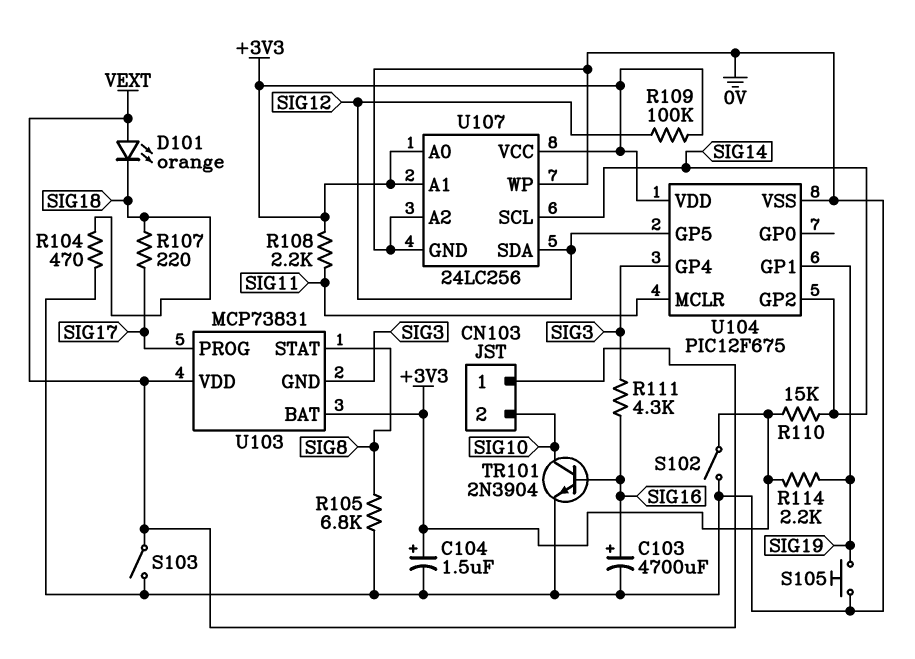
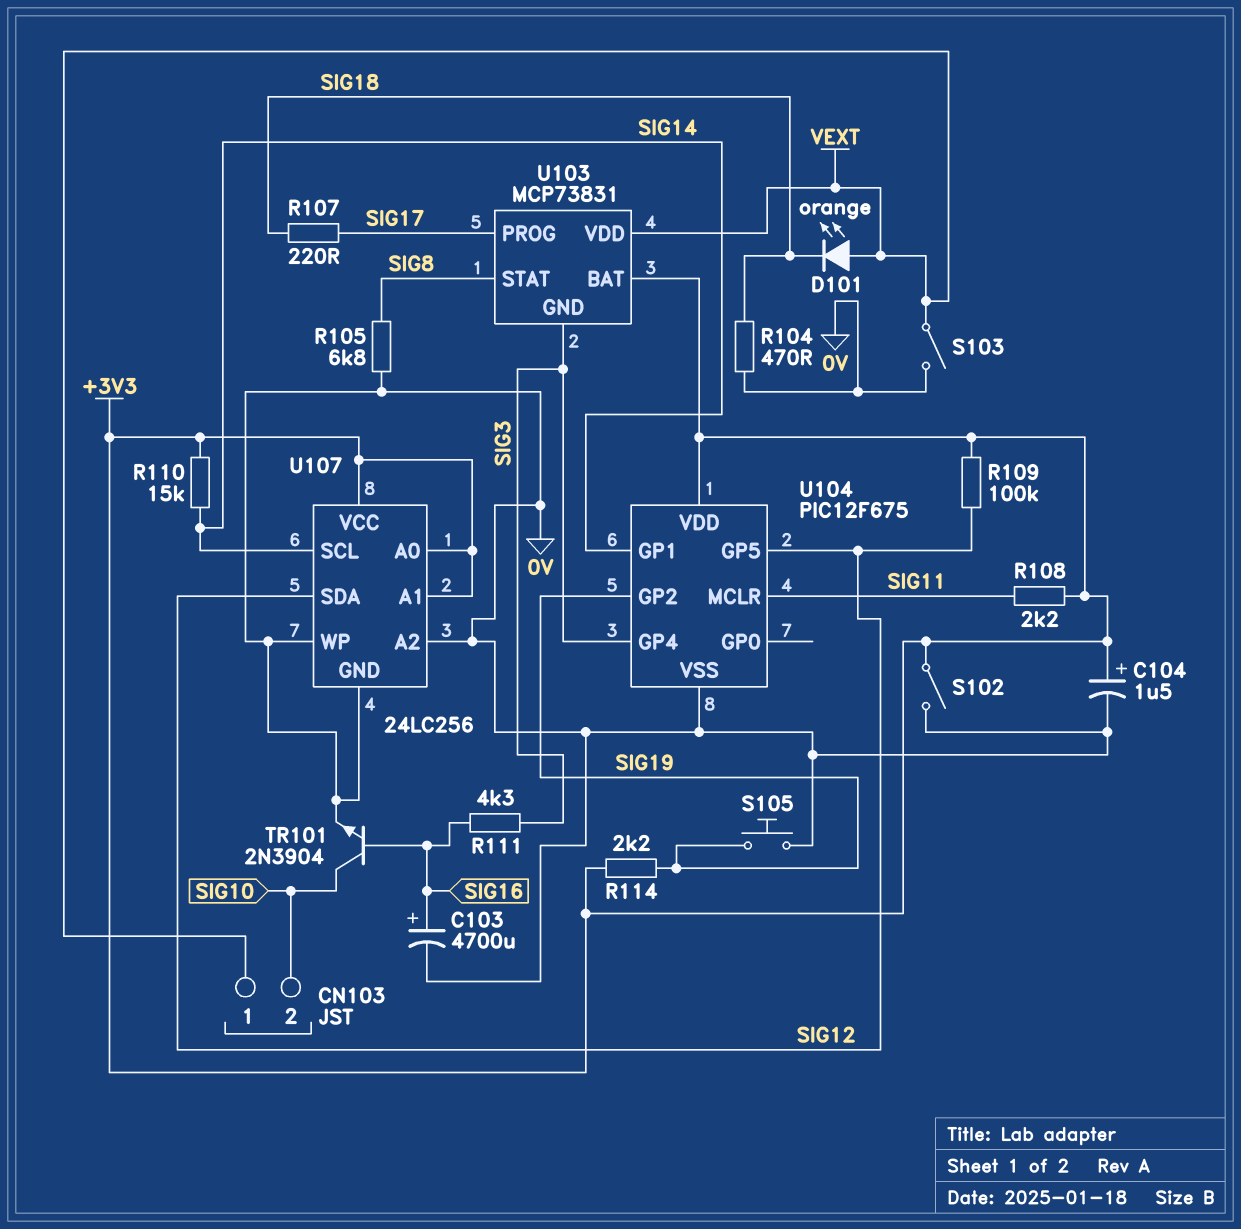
U104 pin GP1: SIG19 -> SIG14
U104 pin GP2: SIG14 -> SIG19

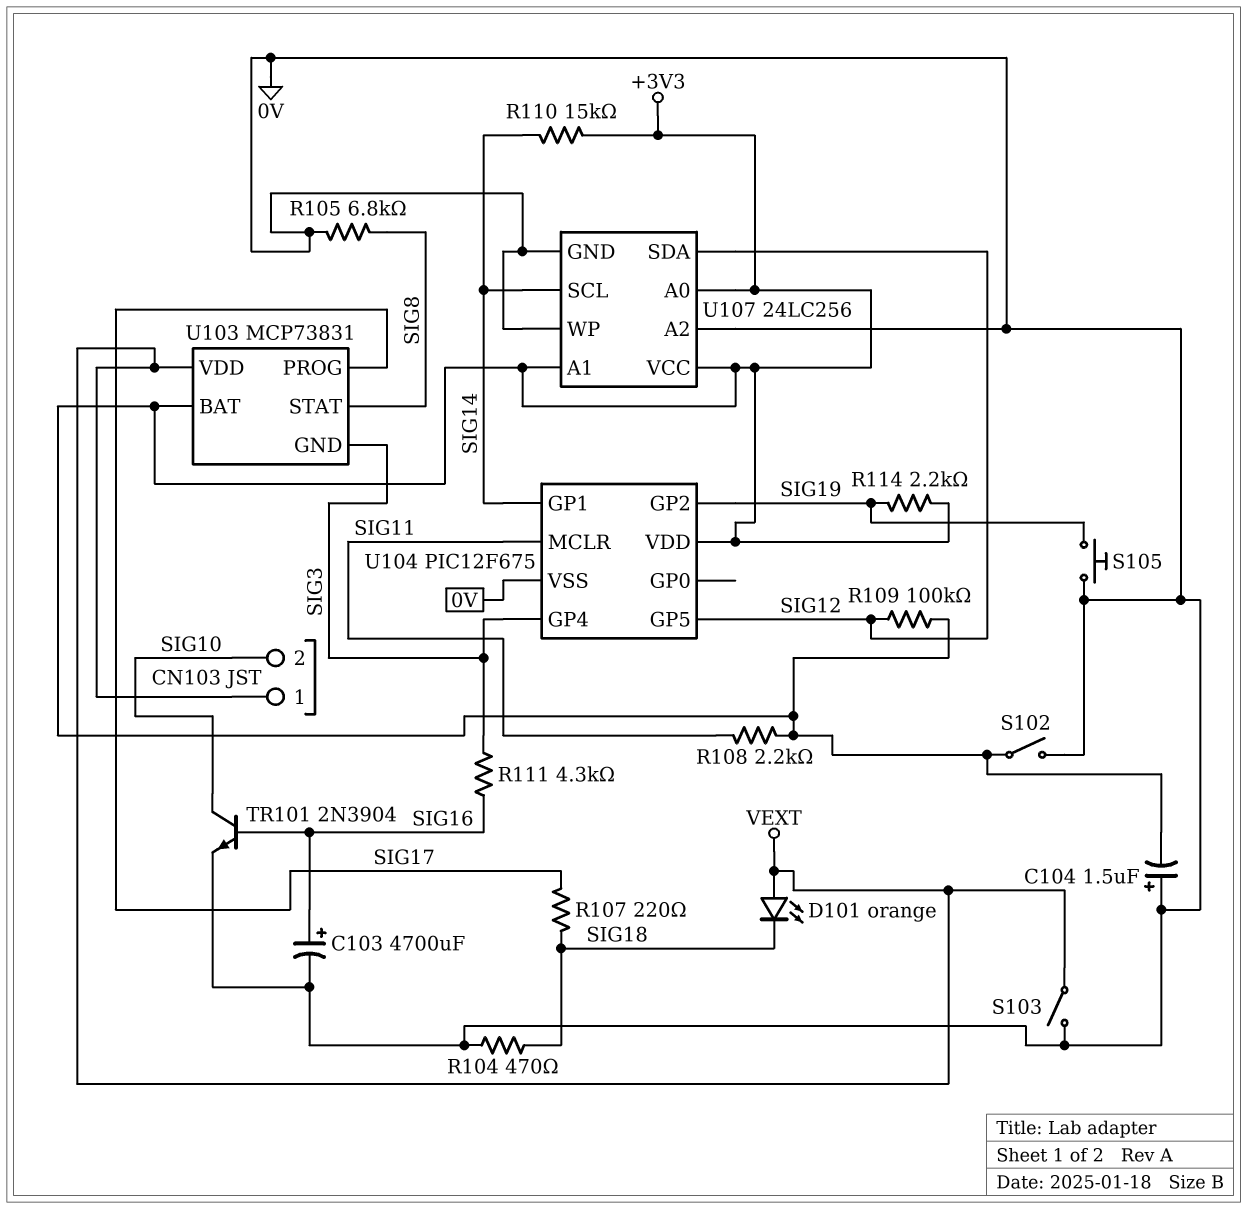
C104: 1.5uF (plus +3V3, minus 0V) -> 1.5uF (plus 0V, minus +3V3)

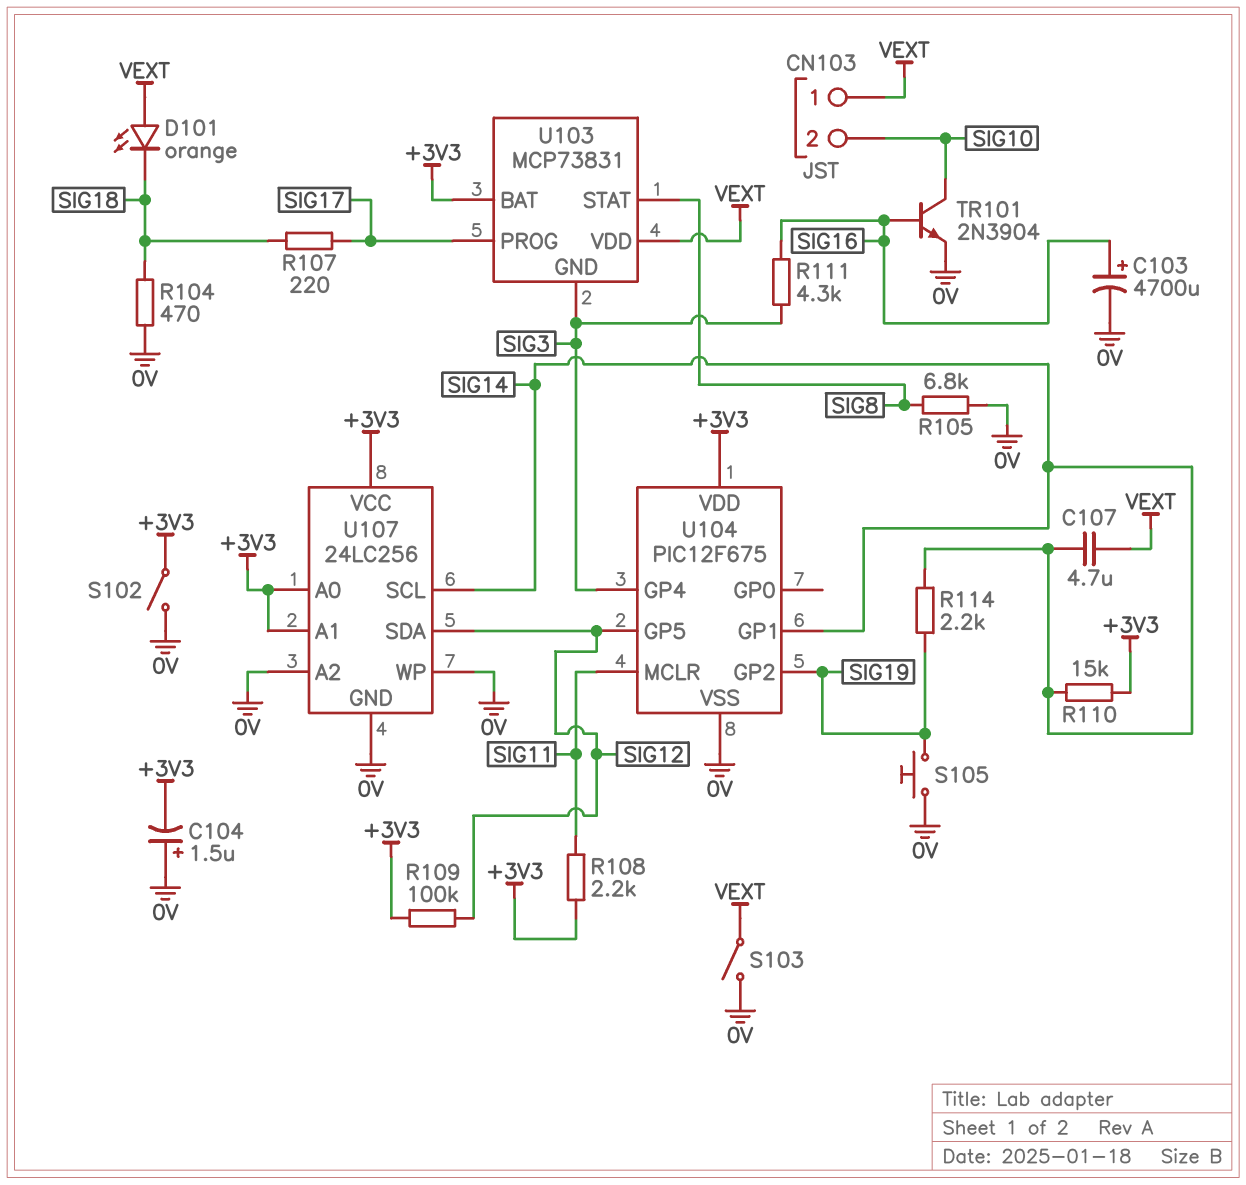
C107: none -> 4.7uF (SIG14, VEXT)
R114: 2.2k (+3V3, SIG19) -> 2.2k (SIG14, SIG19)

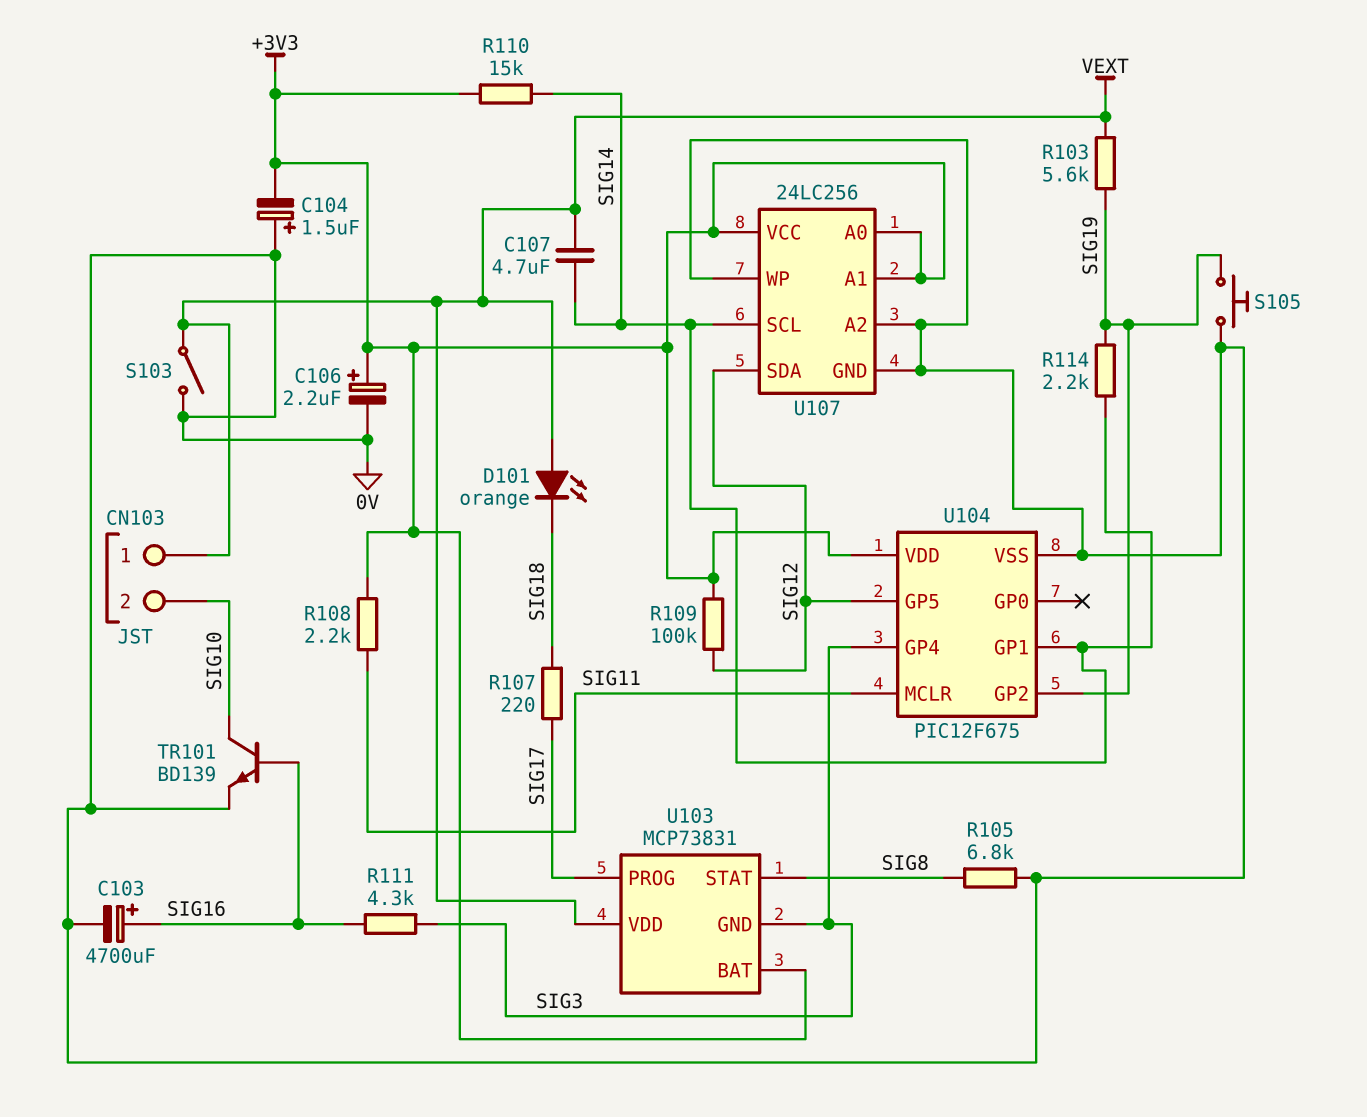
C106: none -> 2.2uF (plus +3V3, minus 0V)
R103: none -> 5.6k (SIG19, VEXT)
R104: 470 (0V, SIG18) -> none
S102: switch (+3V3, 0V) -> none
TR101: NPN 2N3904 (B SIG16, C SIG10, E 0V) -> NPN BD139 (B SIG16, C SIG10, E 0V)

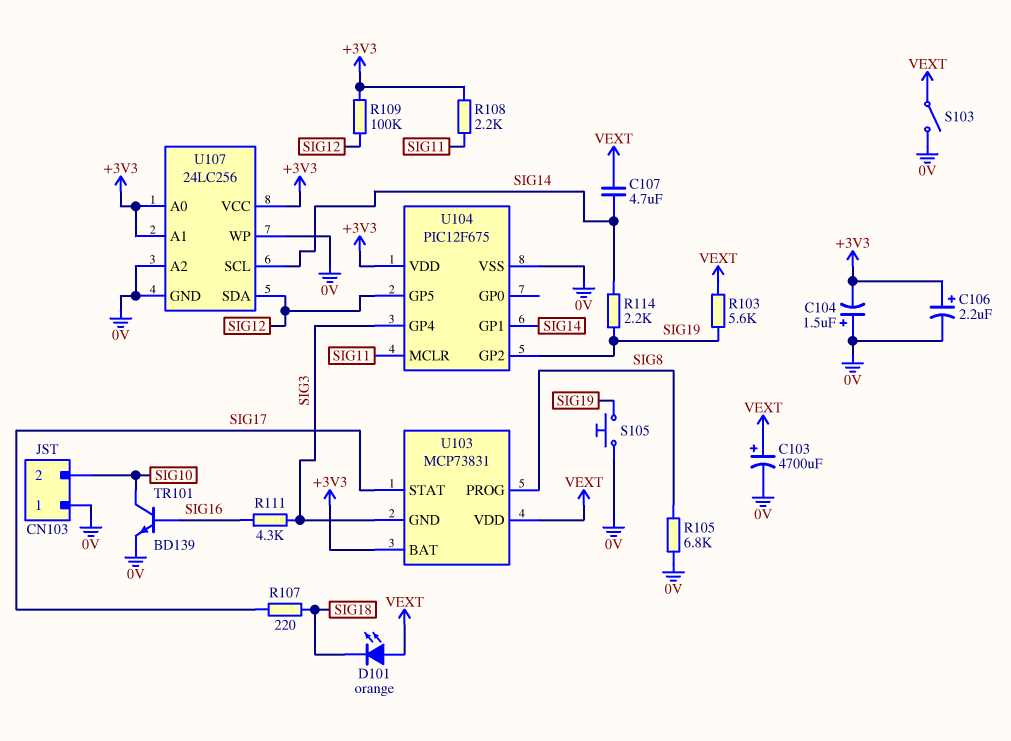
C103: 4700uF (plus SIG16, minus 0V) -> 4700uF (plus VEXT, minus 0V)
CN103 pin 1: VEXT -> 0V
R110: 15k (+3V3, SIG14) -> none
U103 pin PROG: SIG17 -> SIG8
U103 pin STAT: SIG8 -> SIG17

